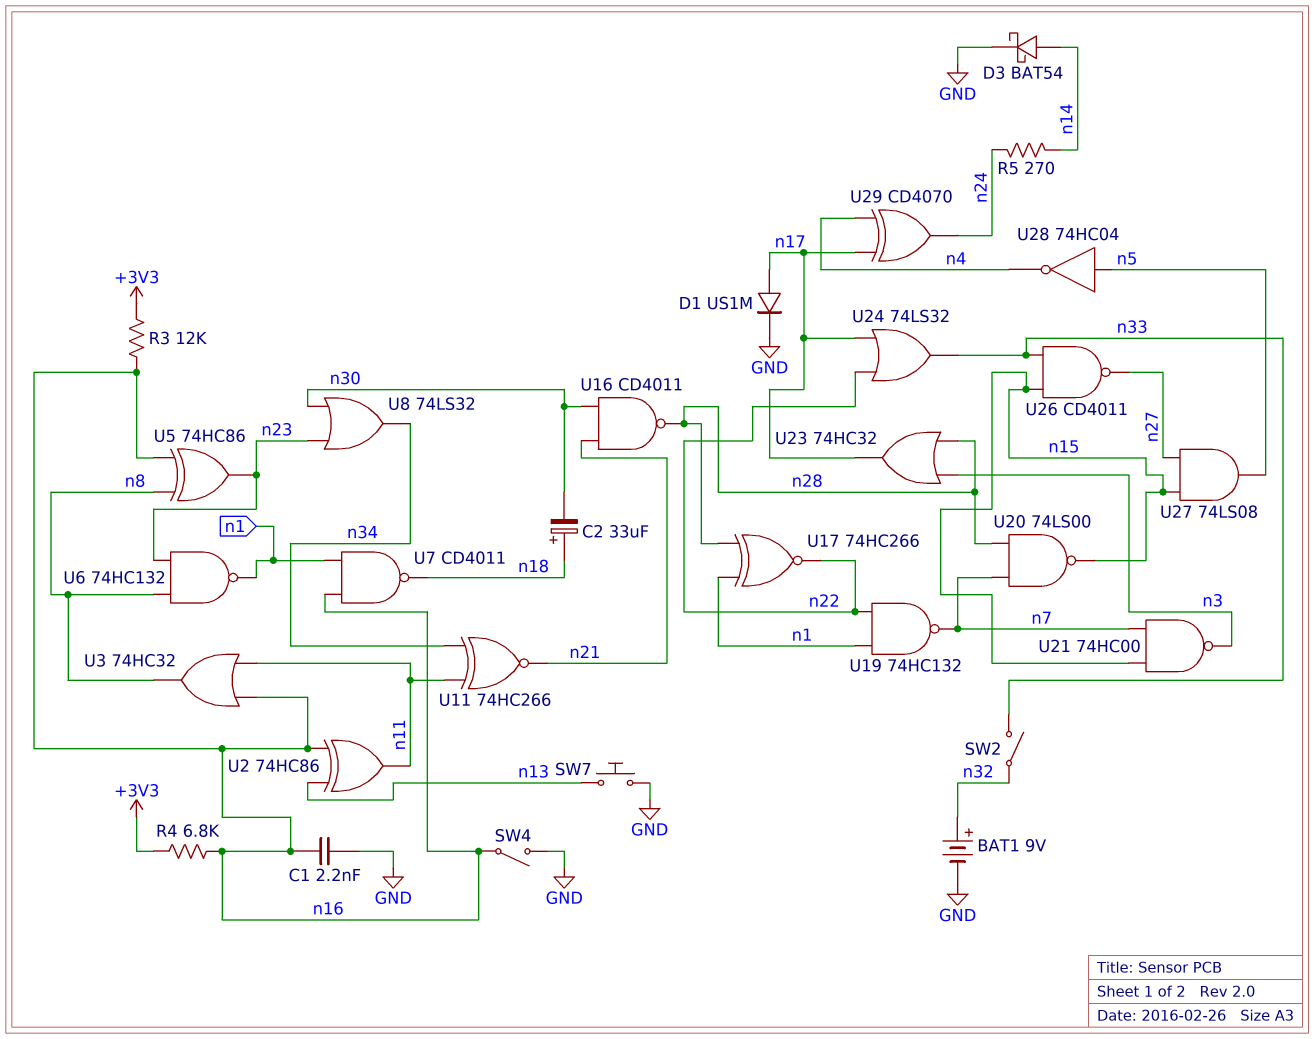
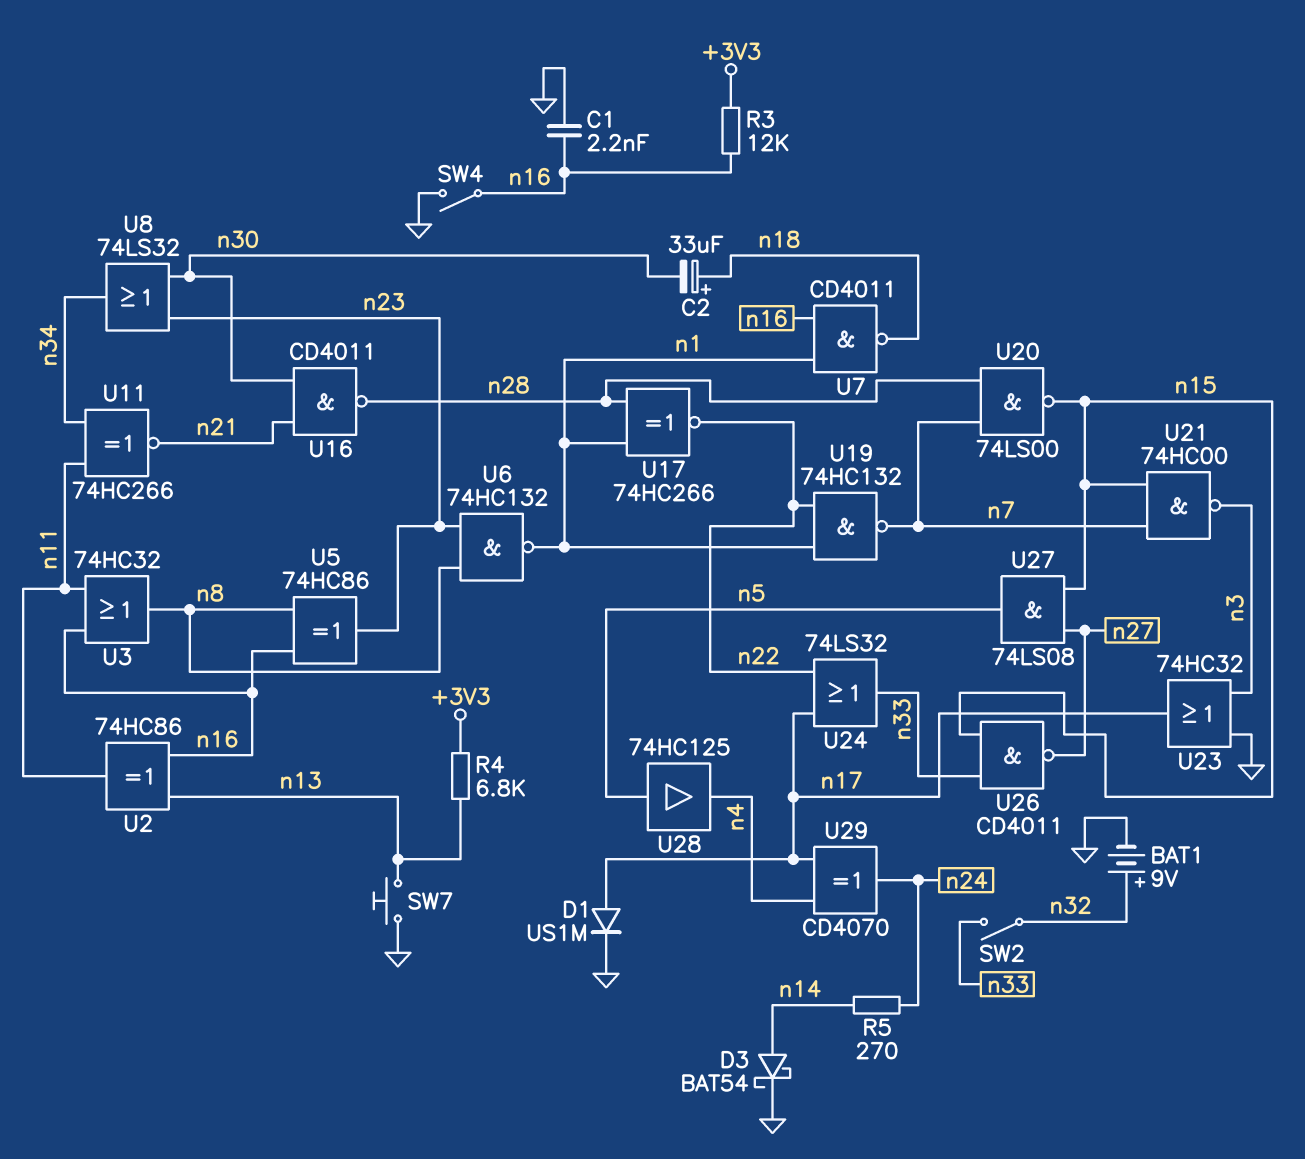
R4: 6.8k (+3V3, n16) -> 6.8k (+3V3, n13)
U23: OR 74HC32 (in n3, in n28, out n17) -> OR 74HC32 (in GND, in n3, out n17)
U28: NOT 74HC04 (in n5, out n4) -> buffer 74HC125 (in n5, out n4)

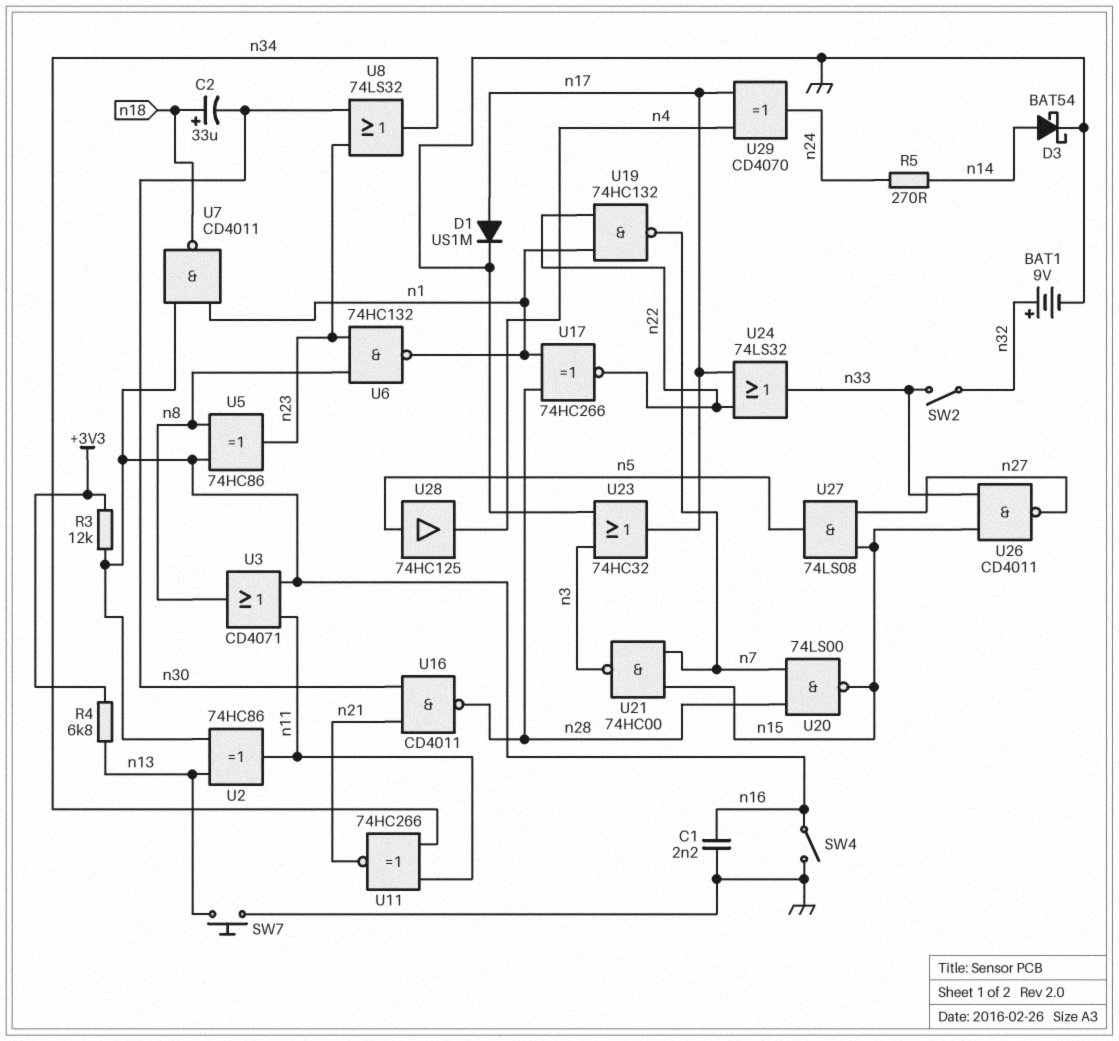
U3: OR 74HC32 (in n11, in n16, out n8) -> OR CD4071 (in n11, in n16, out n8)

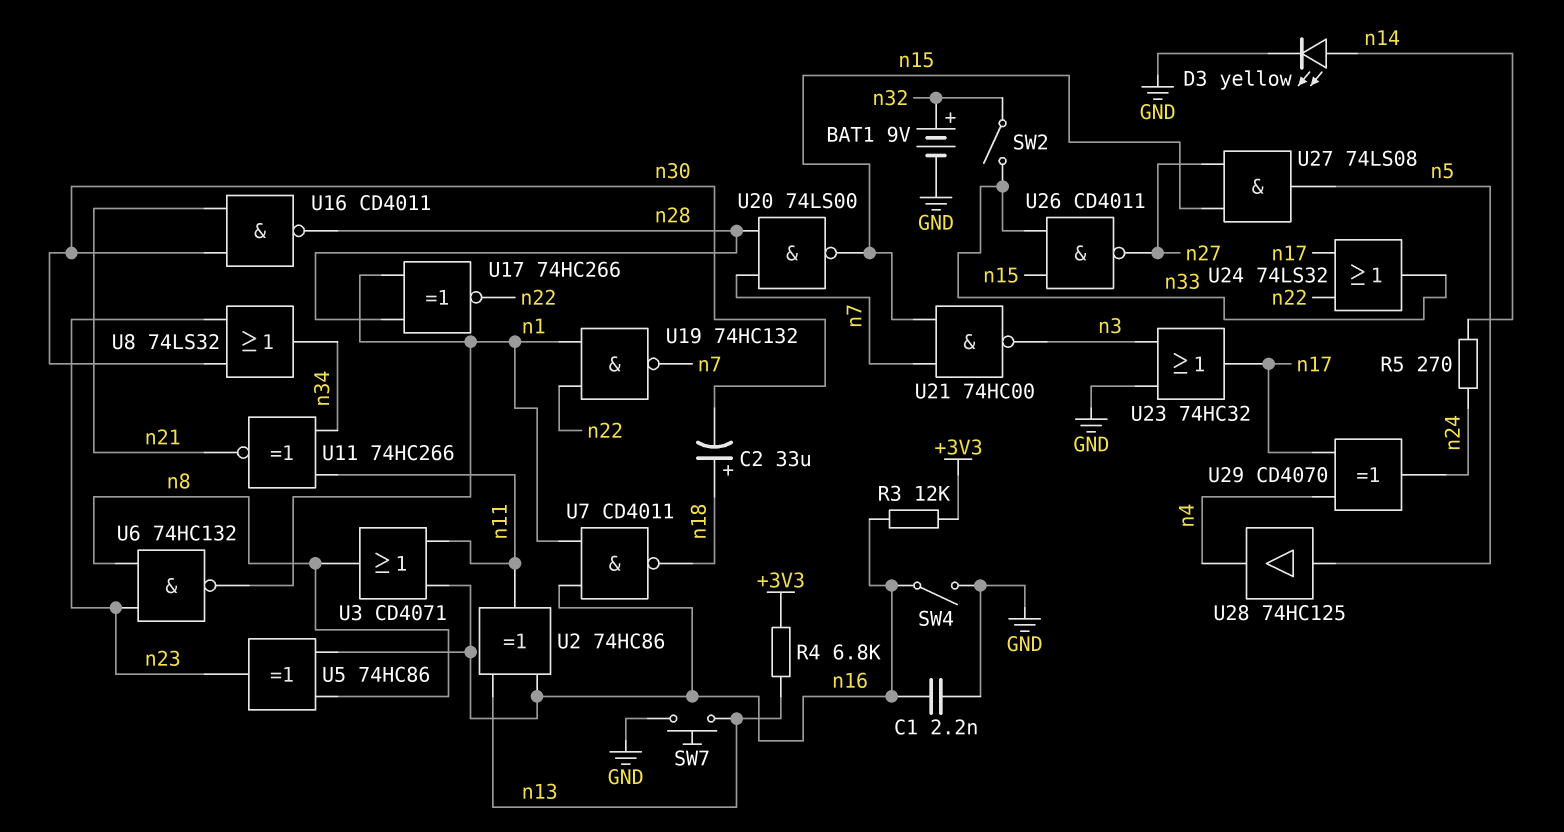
D1: diode US1M (A n17, K GND) -> none
D3: schottky BAT54 (A n14, K GND) -> LED yellow (A n14, K GND)

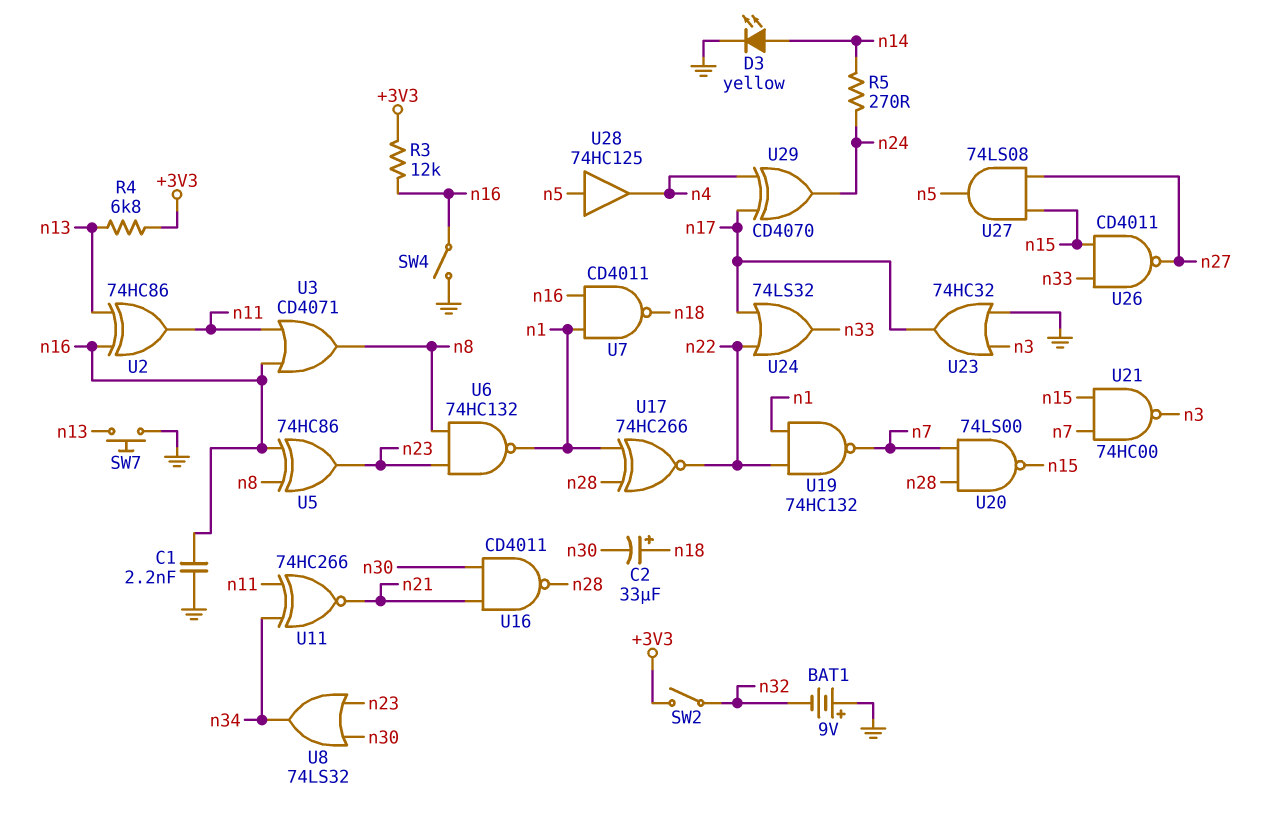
BAT1: 9V (plus n32, minus GND) -> 9V (plus GND, minus n32)
SW2: switch (n32, n33) -> switch (+3V3, n32)

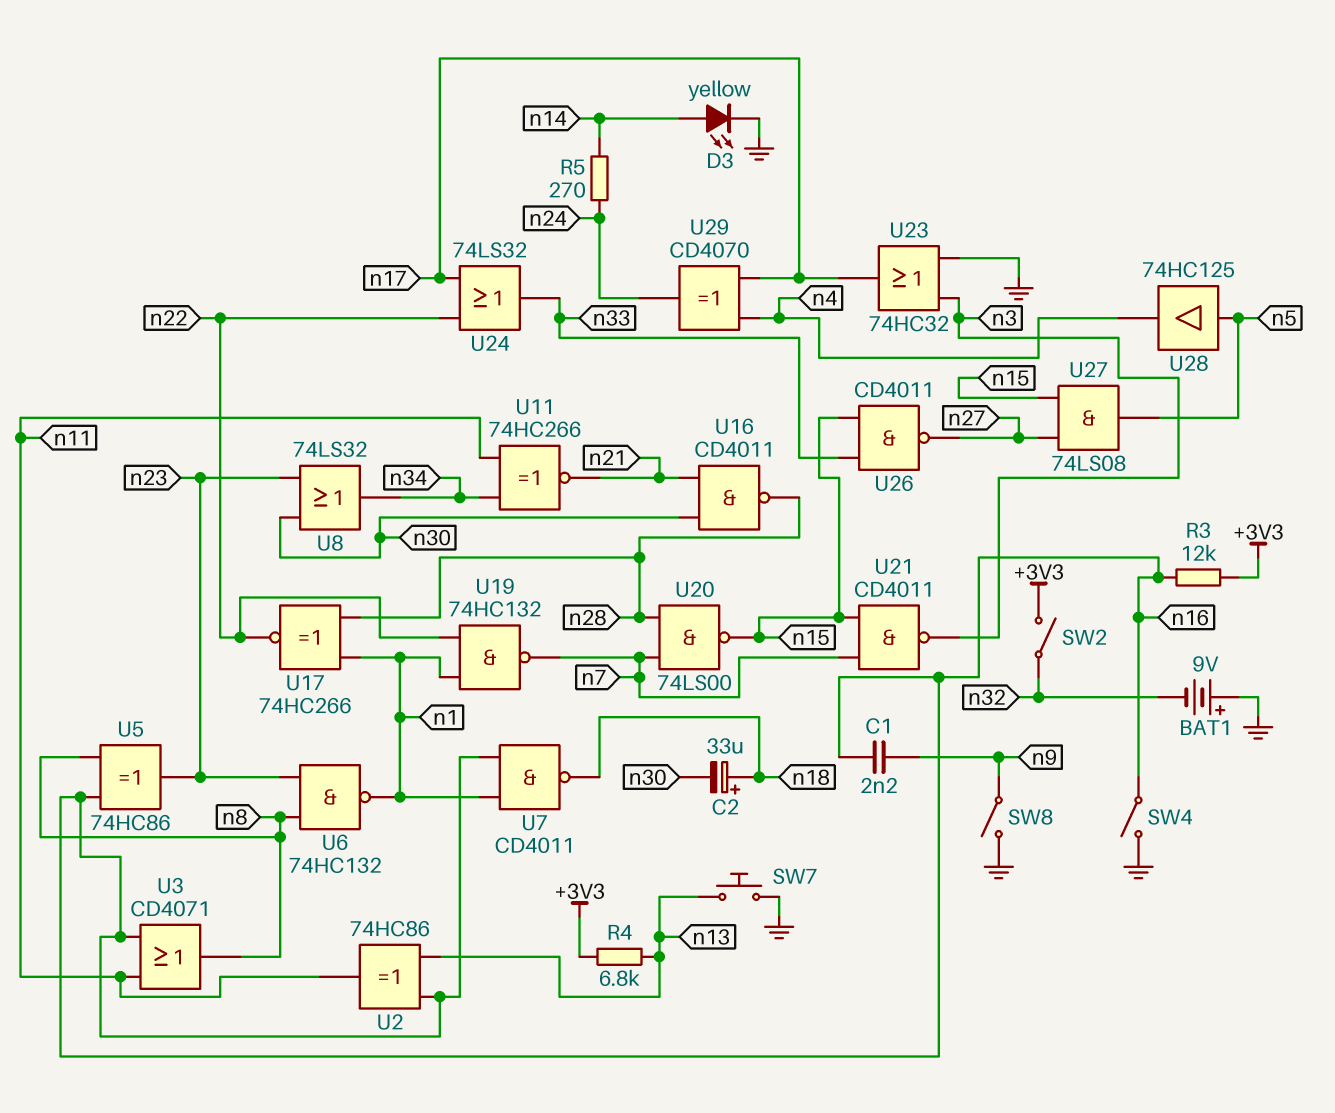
C1: 2.2nF (GND, n16) -> 2.2nF (n9, n16)
SW8: none -> switch (GND, n9)
U21: NAND 74HC00 (in n7, in n15, out n3) -> NAND CD4011 (in n7, in n15, out n3)

